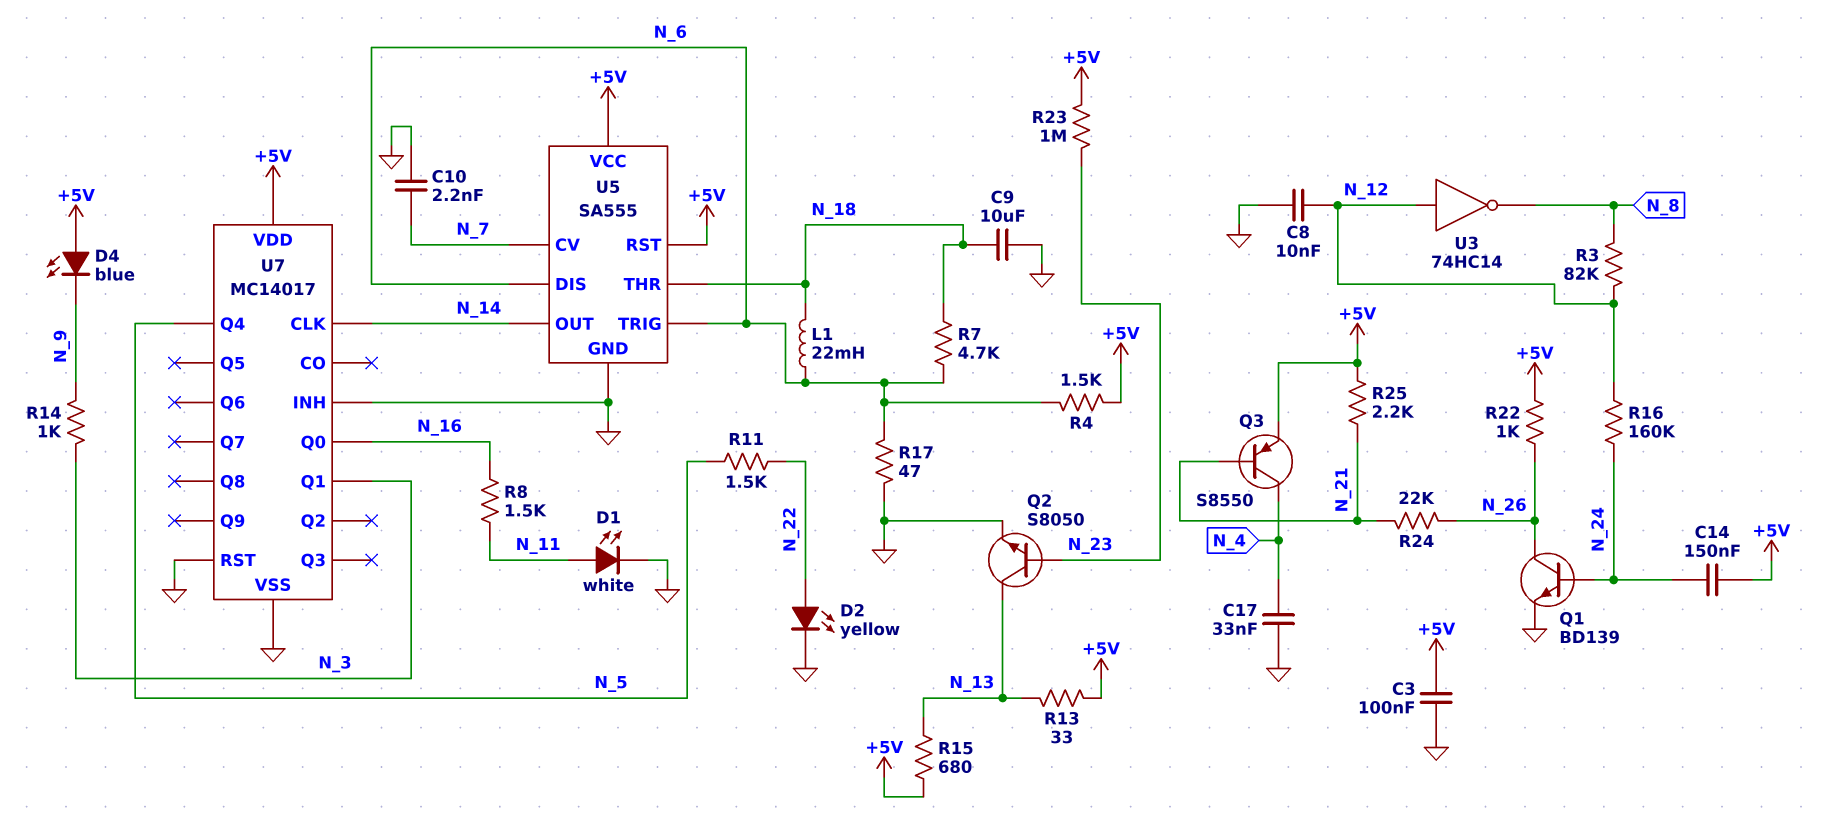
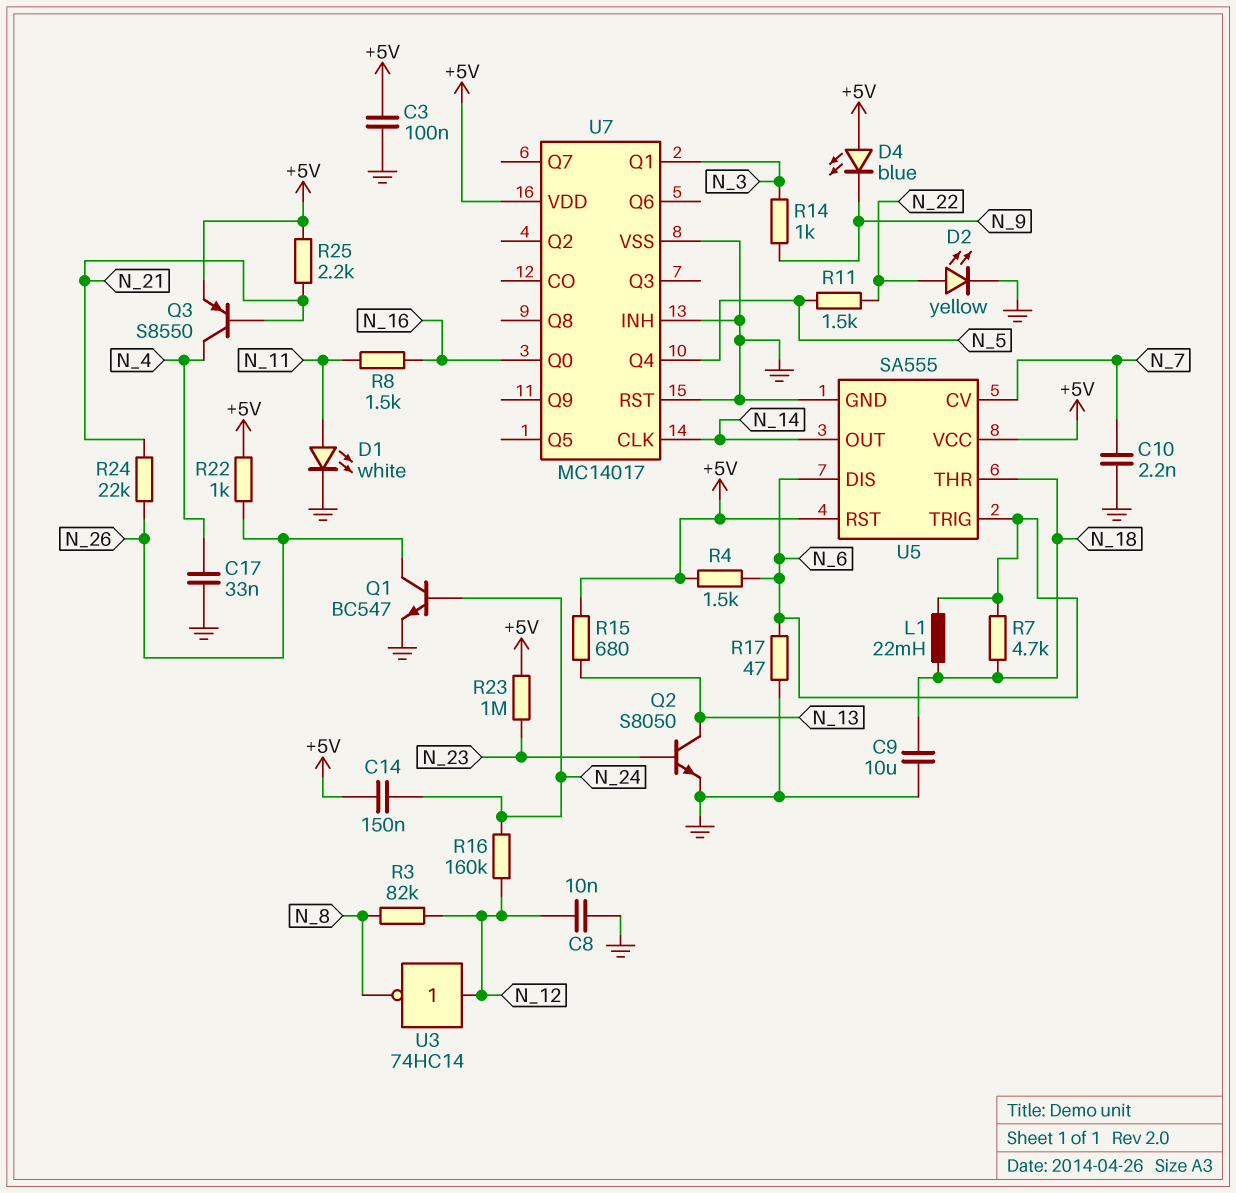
Q1: NPN BD139 (B N_24, C N_26, E GND) -> NPN BC547 (B N_24, C N_26, E GND)
R13: 33 (+5V, N_13) -> none

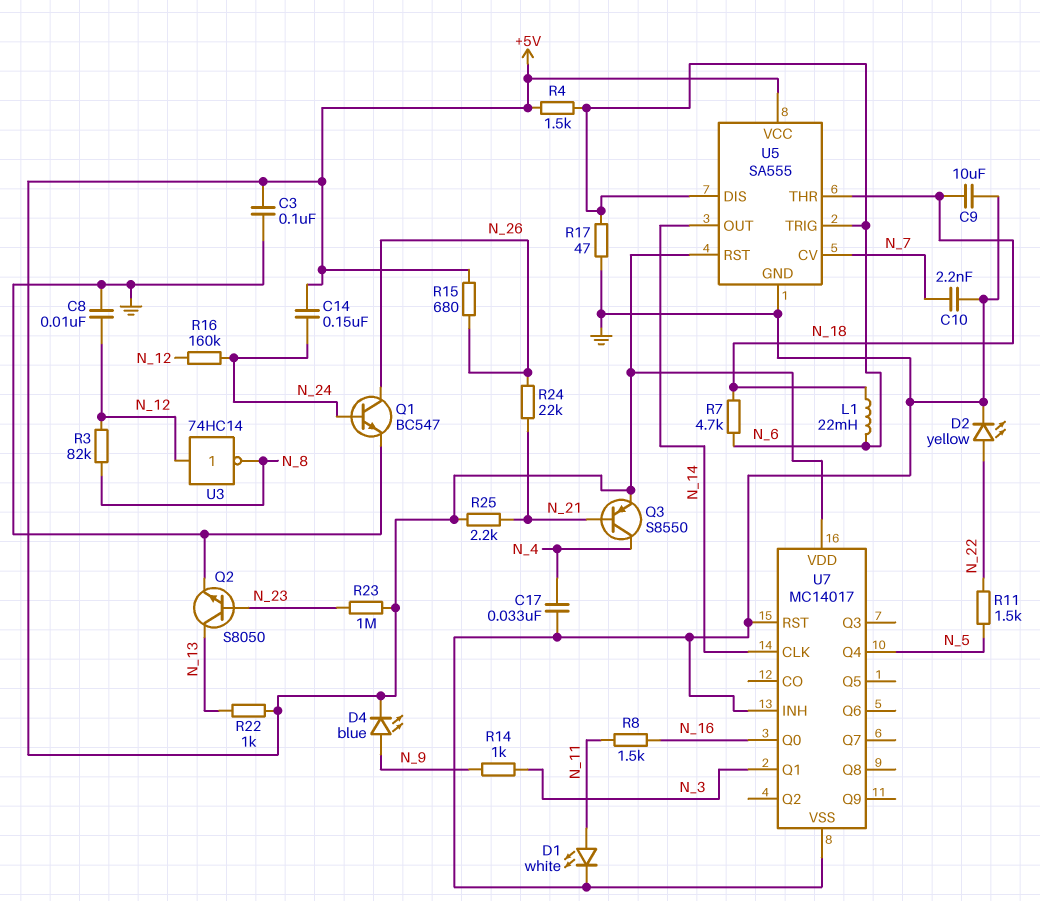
D4: LED blue (A +5V, K N_9) -> LED blue (A N_9, K +5V)
R15: 680 (+5V, N_13) -> 680 (+5V, N_26)
R22: 1k (+5V, N_26) -> 1k (+5V, N_13)

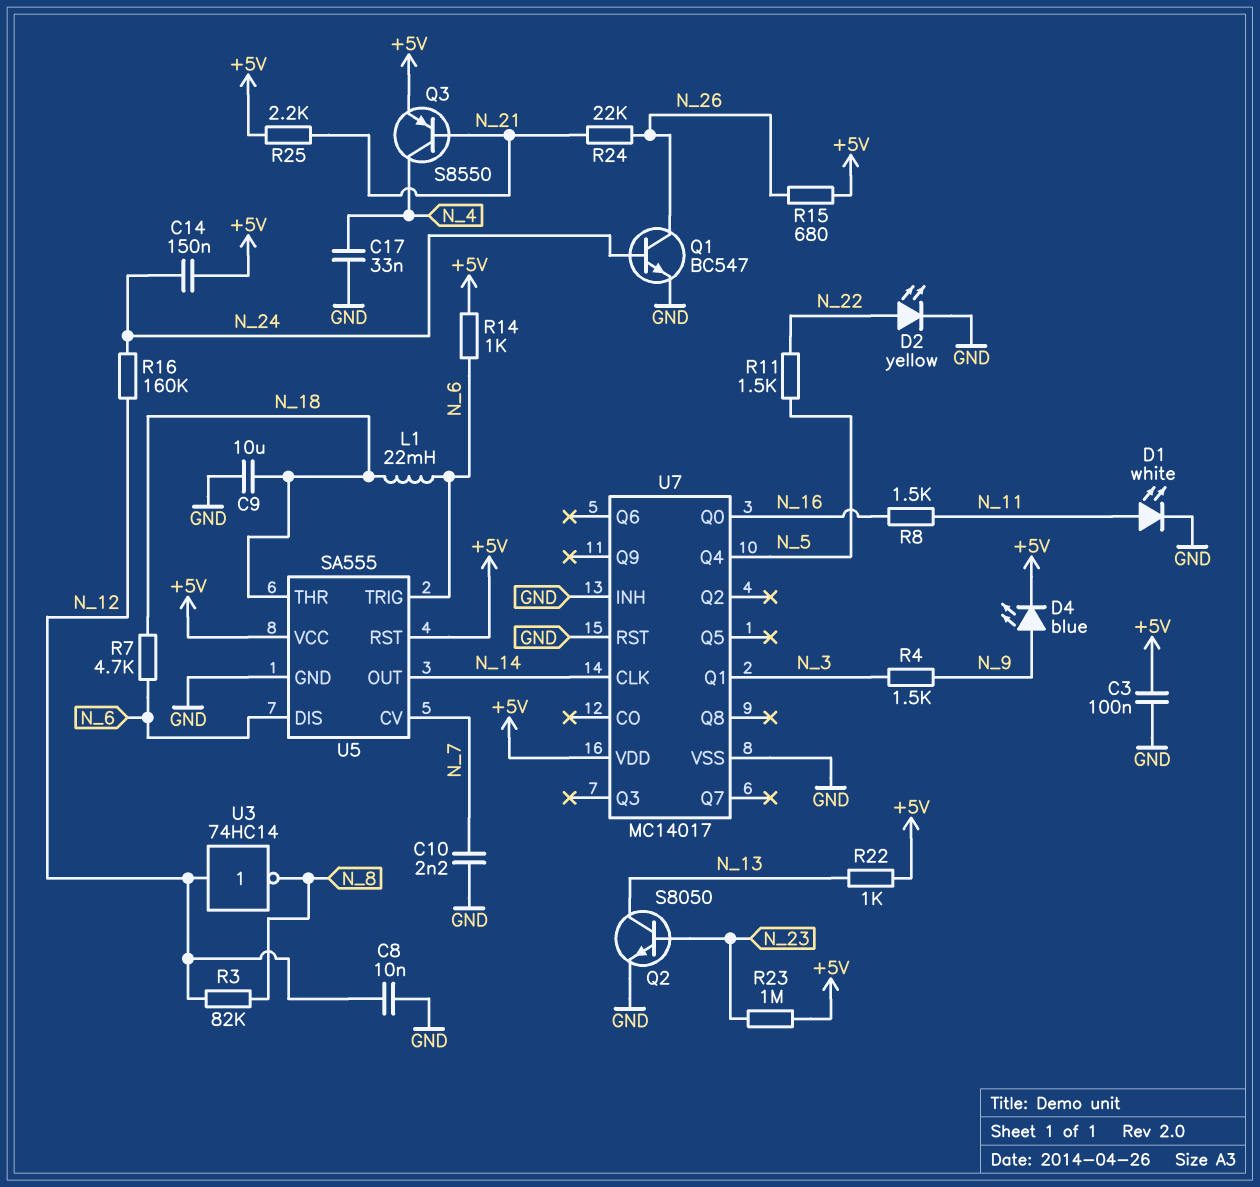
R4: 1.5k (+5V, N_6) -> 1.5k (N_3, N_9)
R14: 1k (N_3, N_9) -> 1k (+5V, N_6)
R17: 47 (GND, N_6) -> none

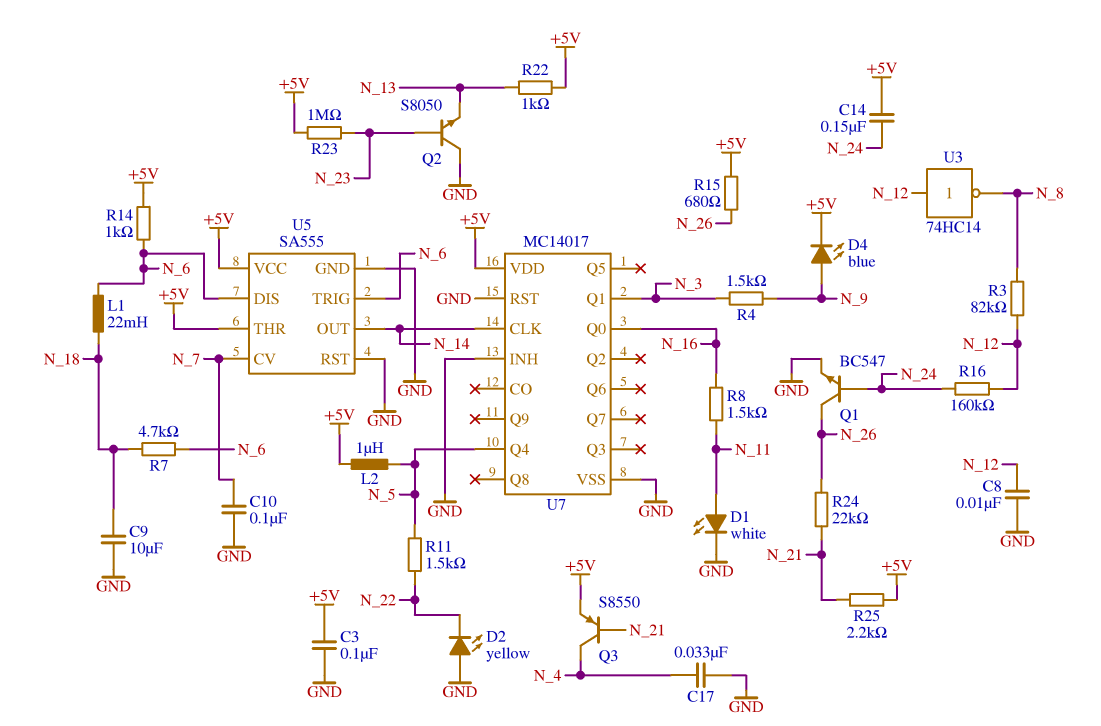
C10: 2.2nF (GND, N_7) -> 100nF (GND, N_7)
D2: LED yellow (A N_22, K GND) -> LED yellow (A GND, K N_22)
L2: none -> 1uH (+5V, N_5)
Q2: NPN S8050 (B N_23, C N_13, E GND) -> NPN S8050 (B N_23, C GND, E N_13)
U5 pin RST: +5V -> GND
U5 pin THR: N_18 -> +5V

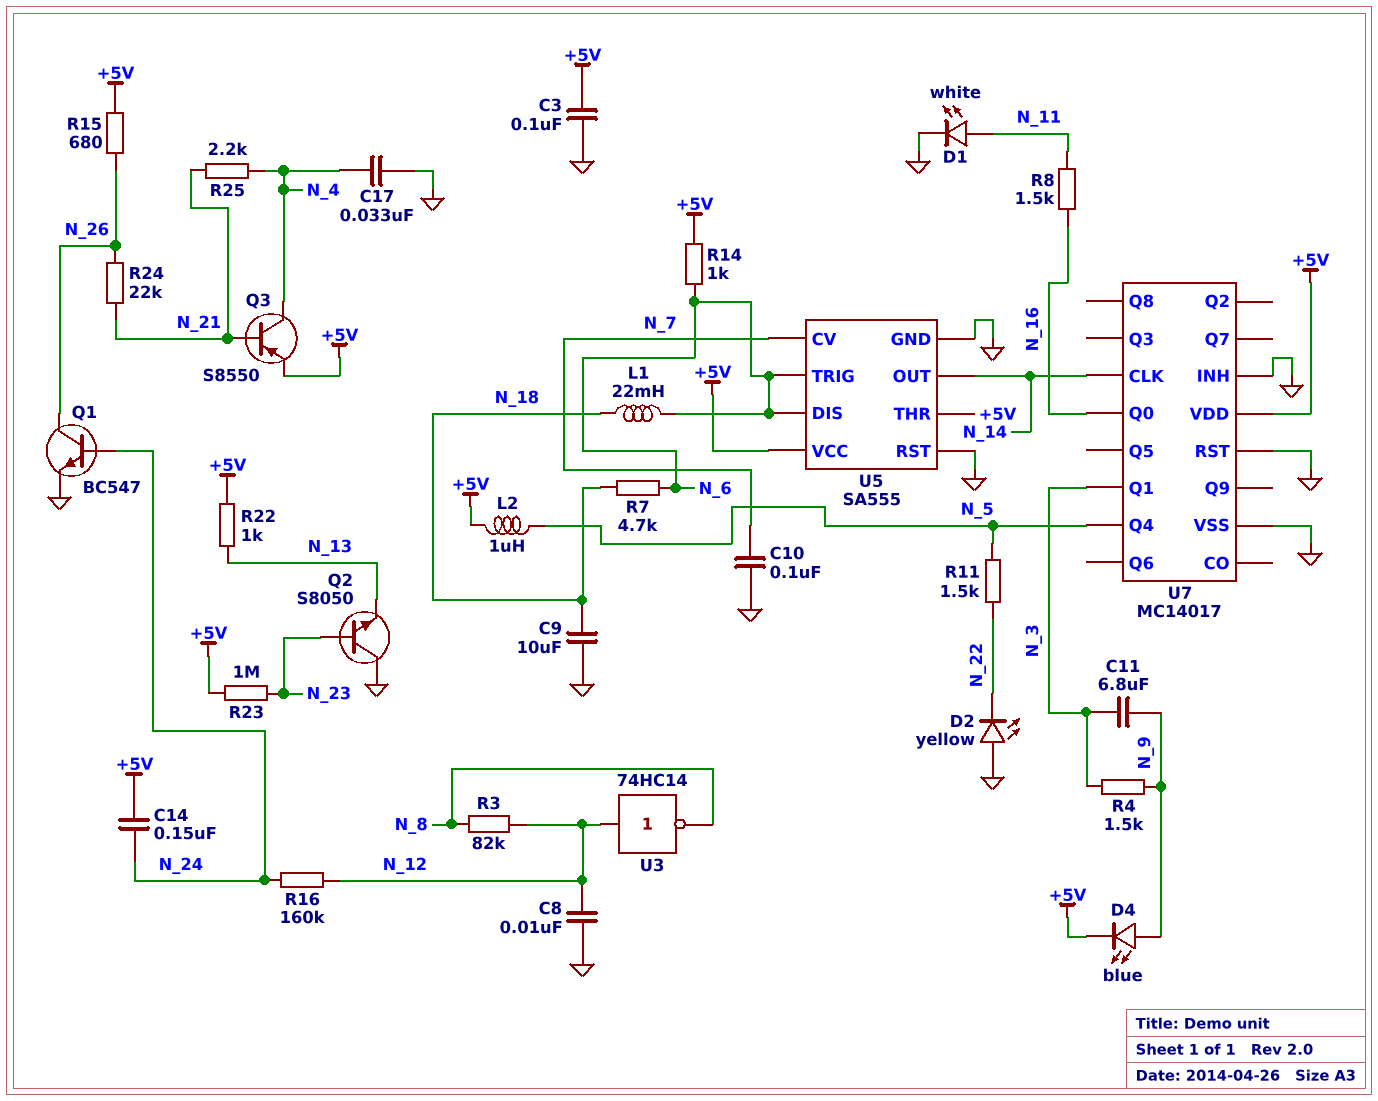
C11: none -> 6.8uF (N_3, N_9)
R25: 2.2k (+5V, N_21) -> 2.2k (N_4, N_21)

